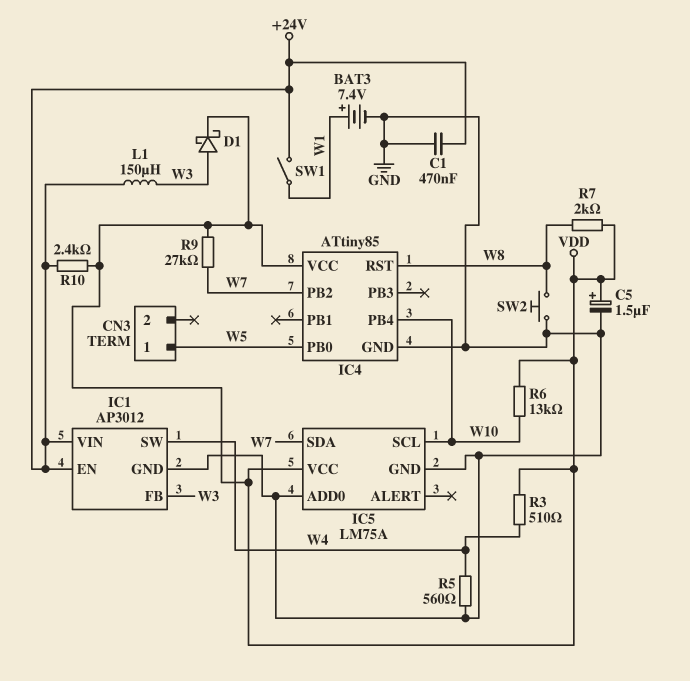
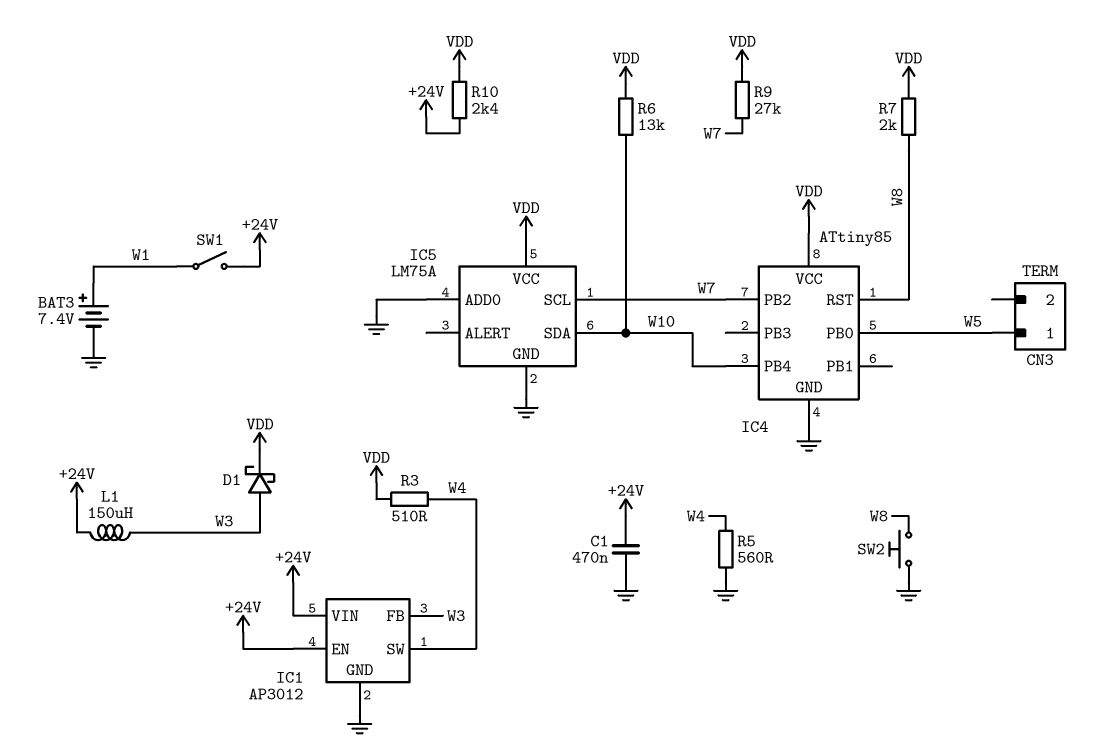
C5: 1.5uF (plus VDD, minus GND) -> none
IC5 pin SCL: W10 -> W7
IC5 pin SDA: W7 -> W10

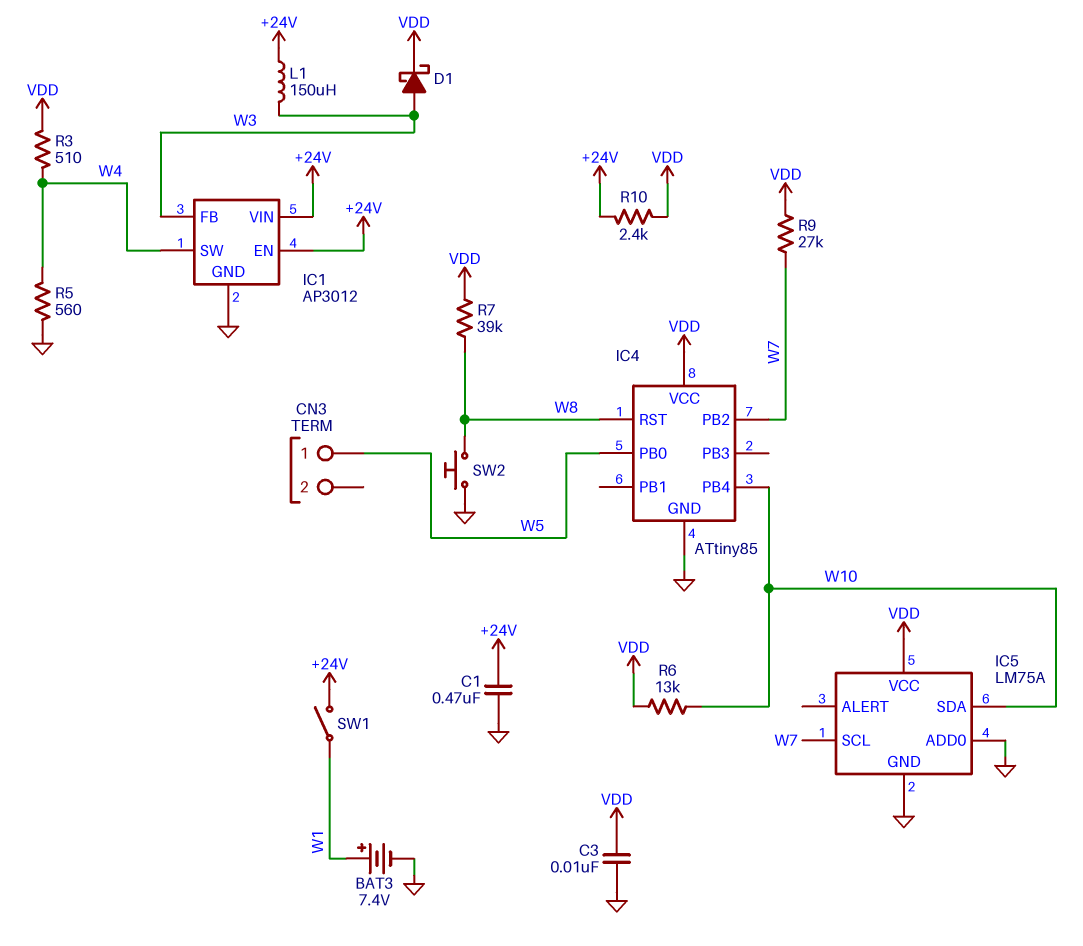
C3: none -> 10nF (GND, VDD)
R7: 2k (VDD, W8) -> 39k (VDD, W8)

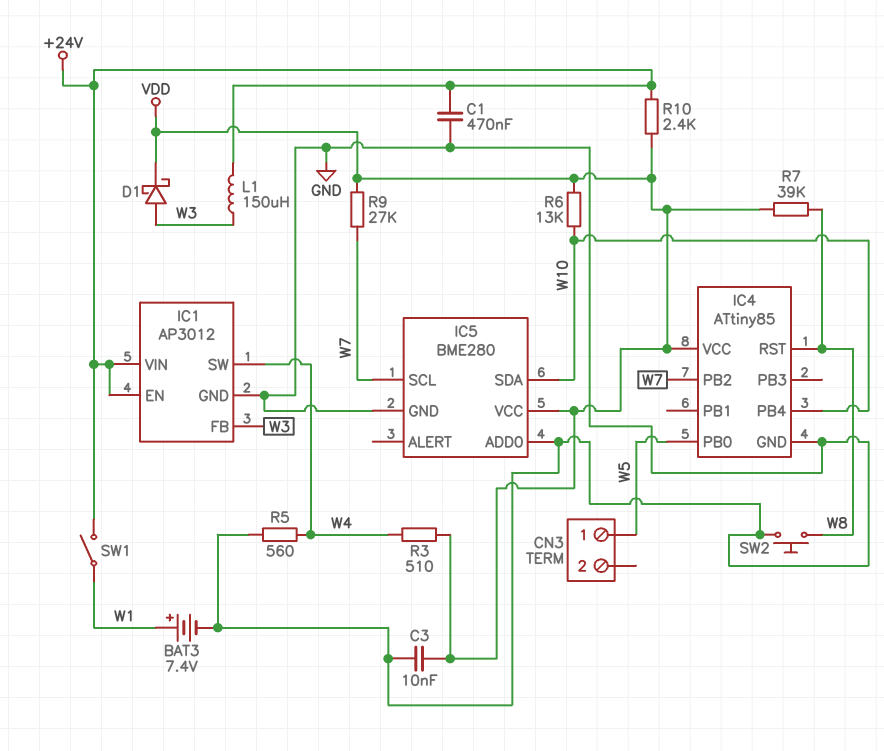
IC5: LM75A -> BME280

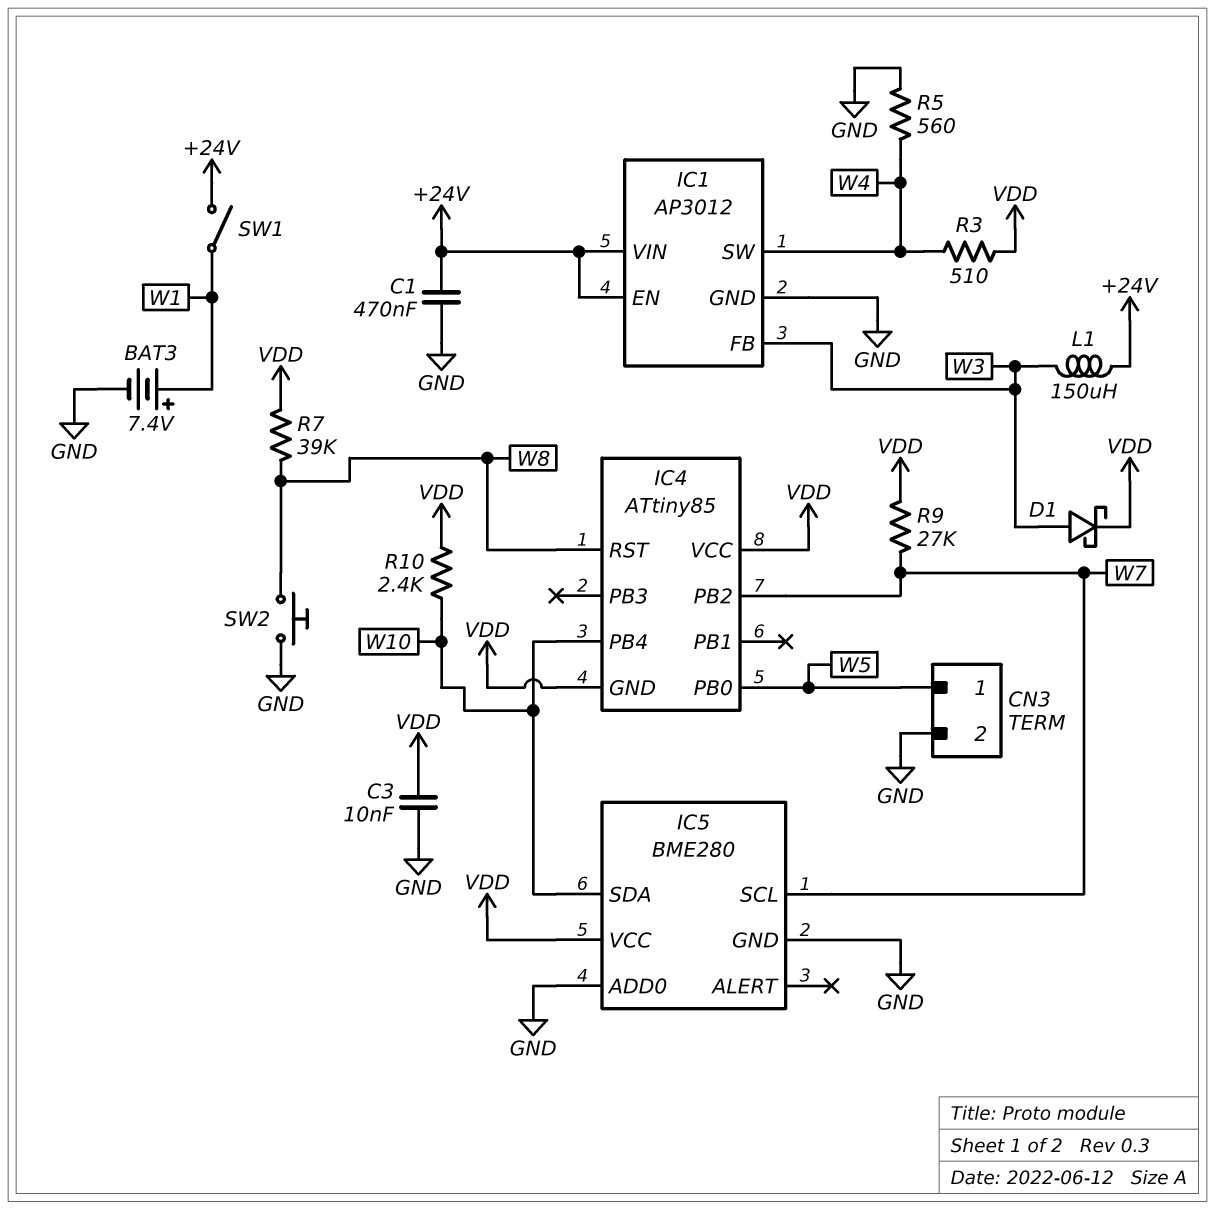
CN3 pin 2: none -> GND
IC4 pin GND: GND -> VDD
R6: 13k (VDD, W10) -> none
R10: 2.4k (+24V, VDD) -> 2.4k (VDD, W10)

